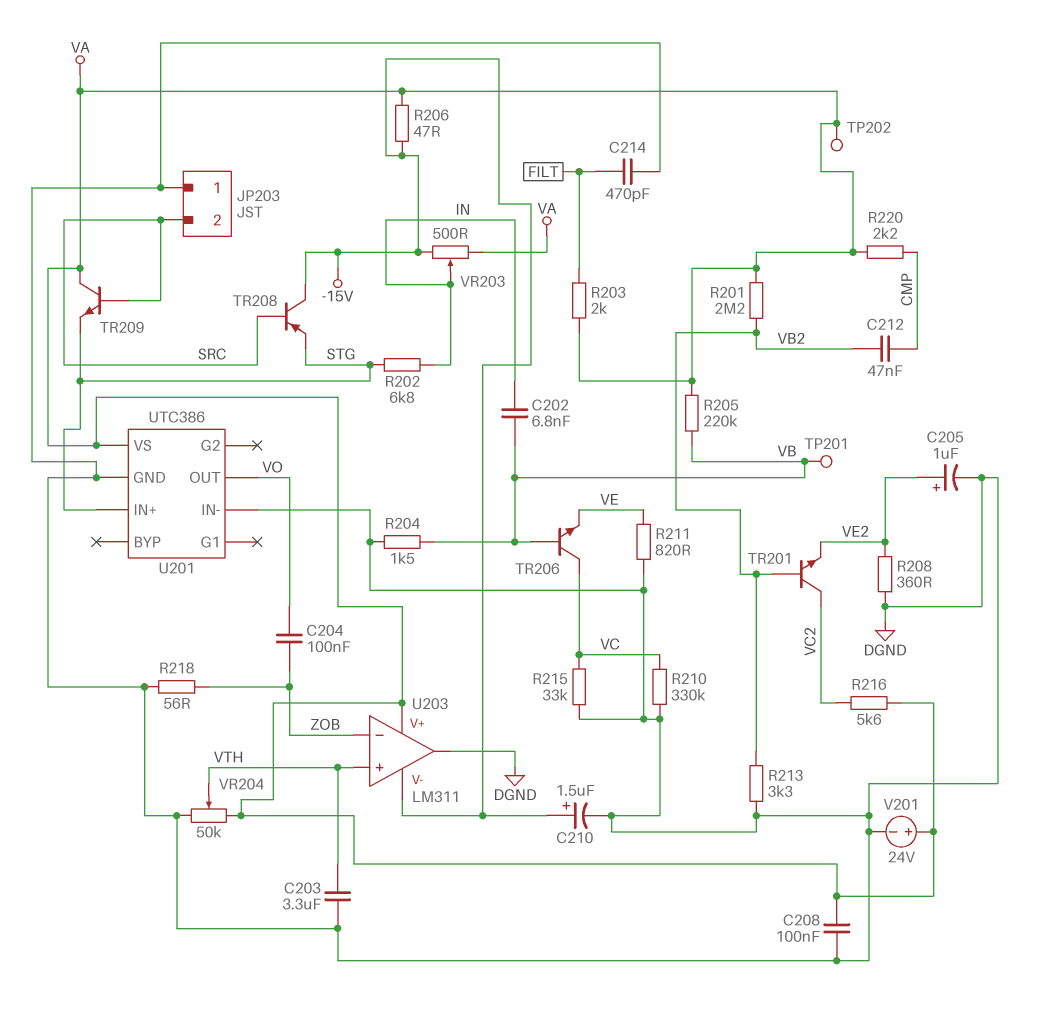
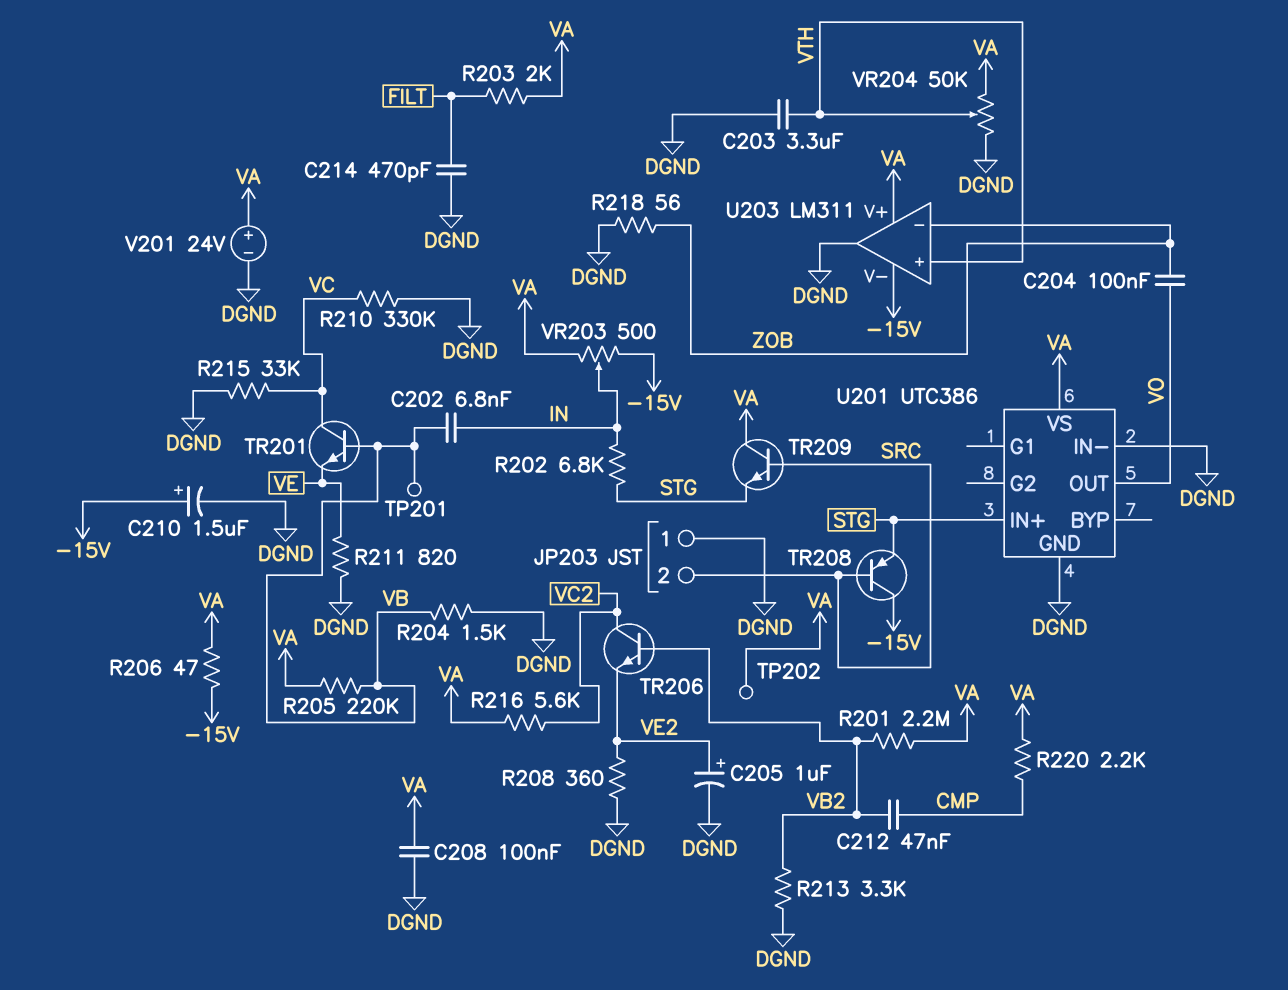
TR201: NPN (B VB2, C VC2, E VE2) -> NPN (B VB, C VC, E VE)
TR206: NPN (B VB, C VC, E VE) -> NPN (B VB2, C VC2, E VE2)

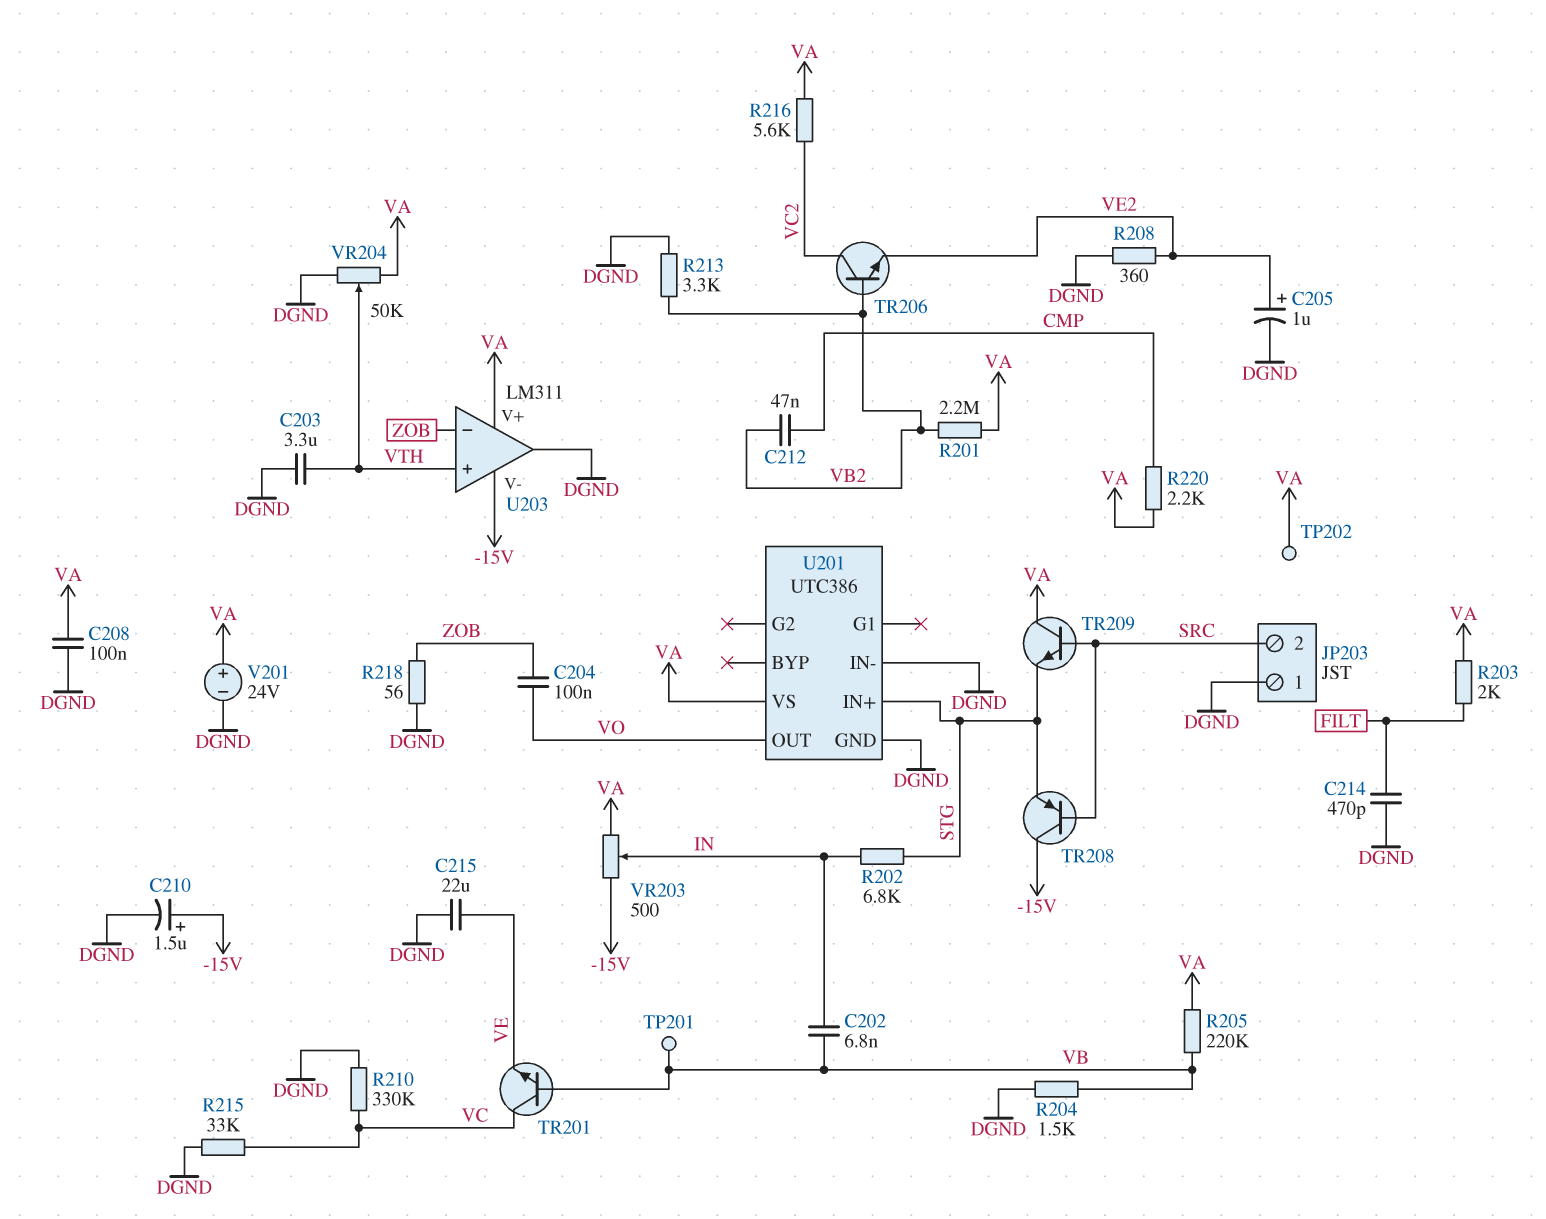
C215: none -> 22uF (DGND, VE)
R206: 47 (-15V, VA) -> none
R211: 820 (DGND, VE) -> none

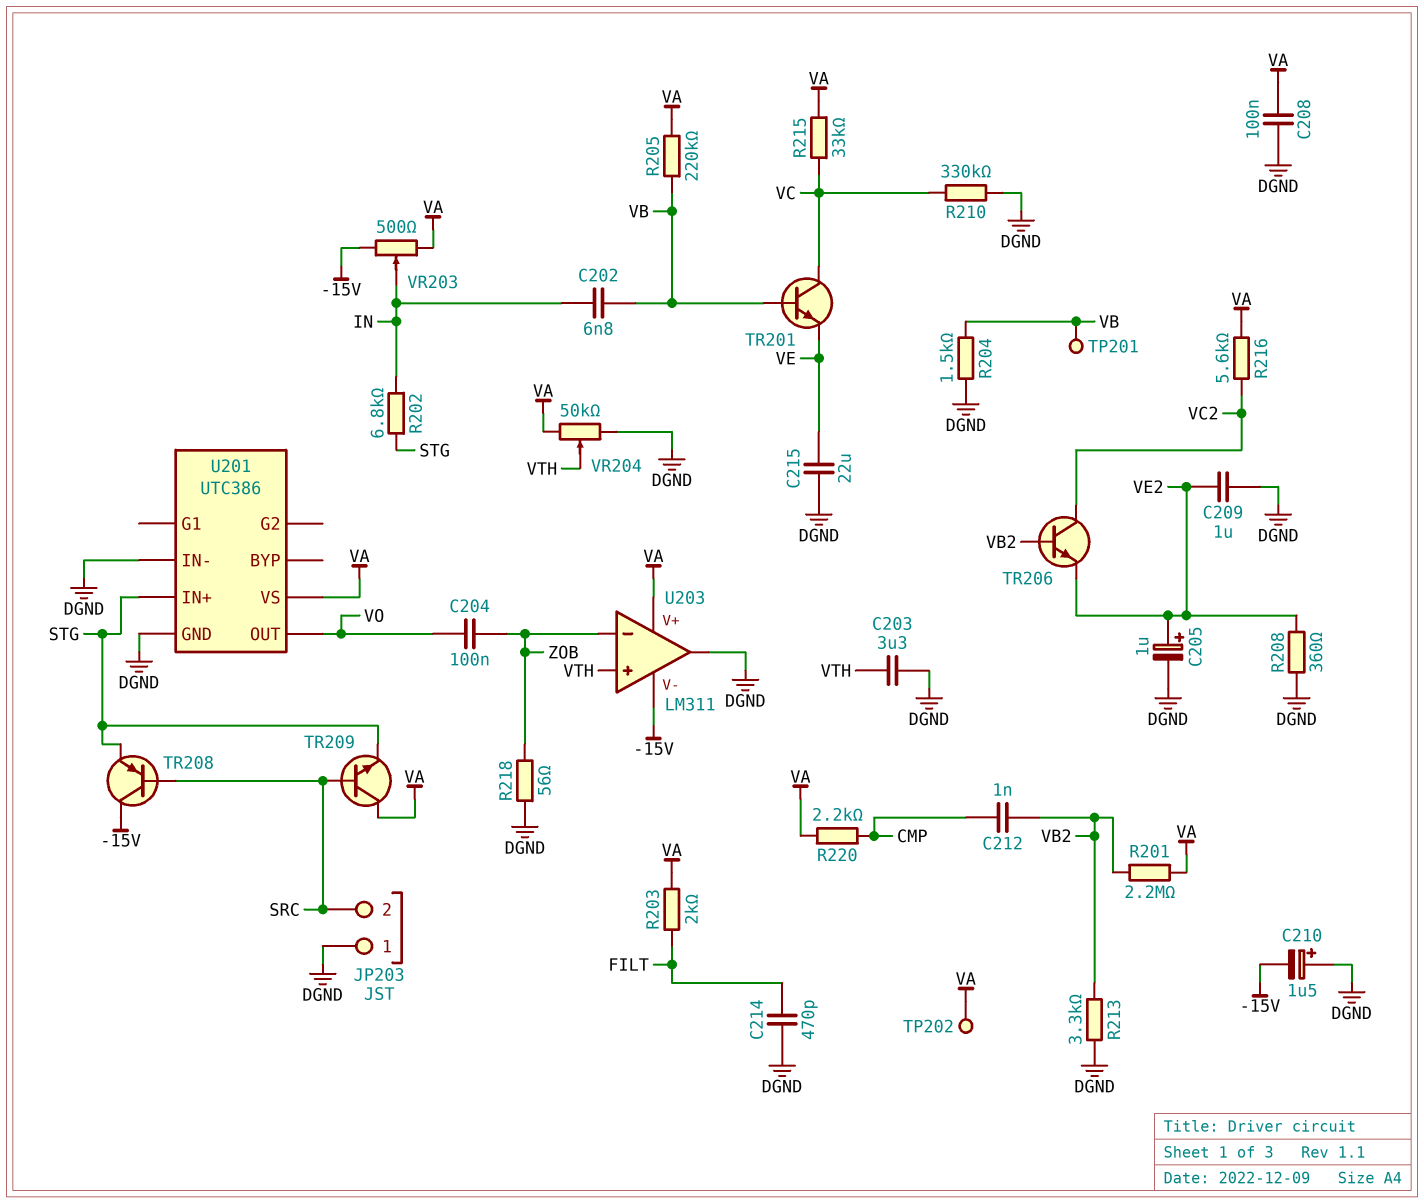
C209: none -> 1uF (DGND, VE2)
C210: 1.5uF (plus -15V, minus DGND) -> 1.5uF (plus DGND, minus -15V)
C212: 47nF (CMP, VB2) -> 1nF (CMP, VB2)
R215: 33k (DGND, VC) -> 33k (VA, VC)
V201: 24V (plus VA, minus DGND) -> none

